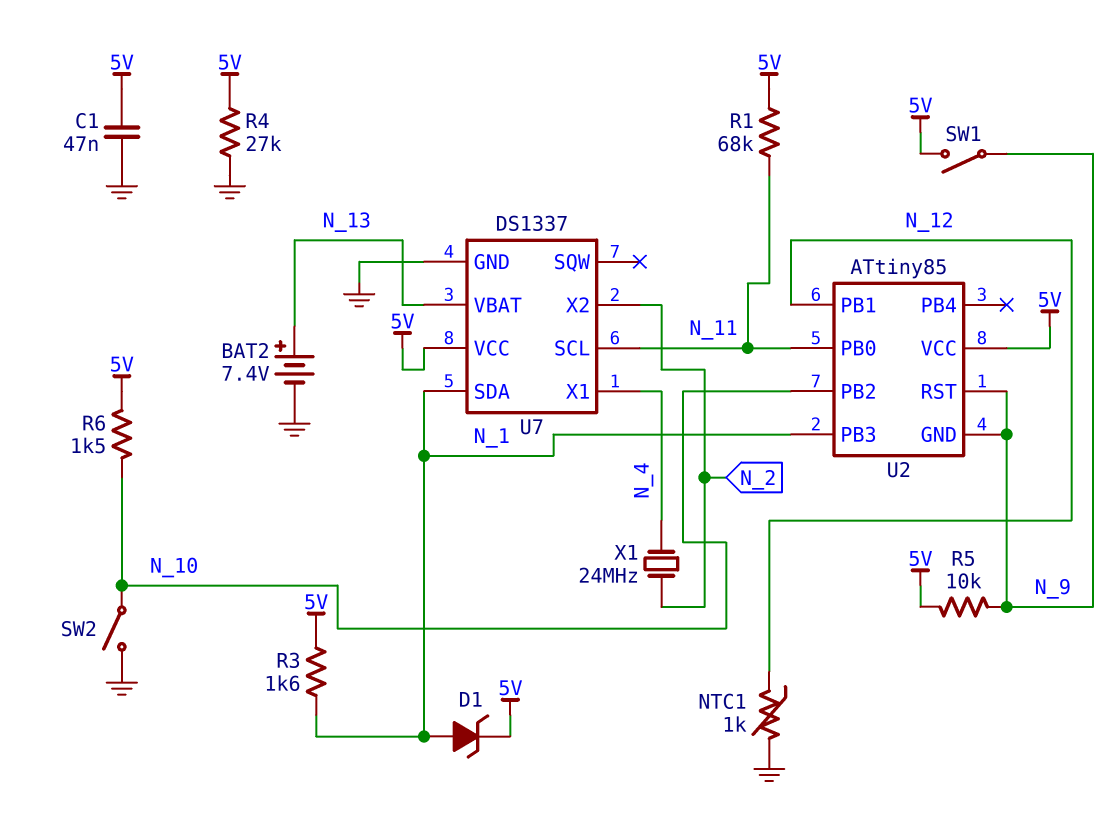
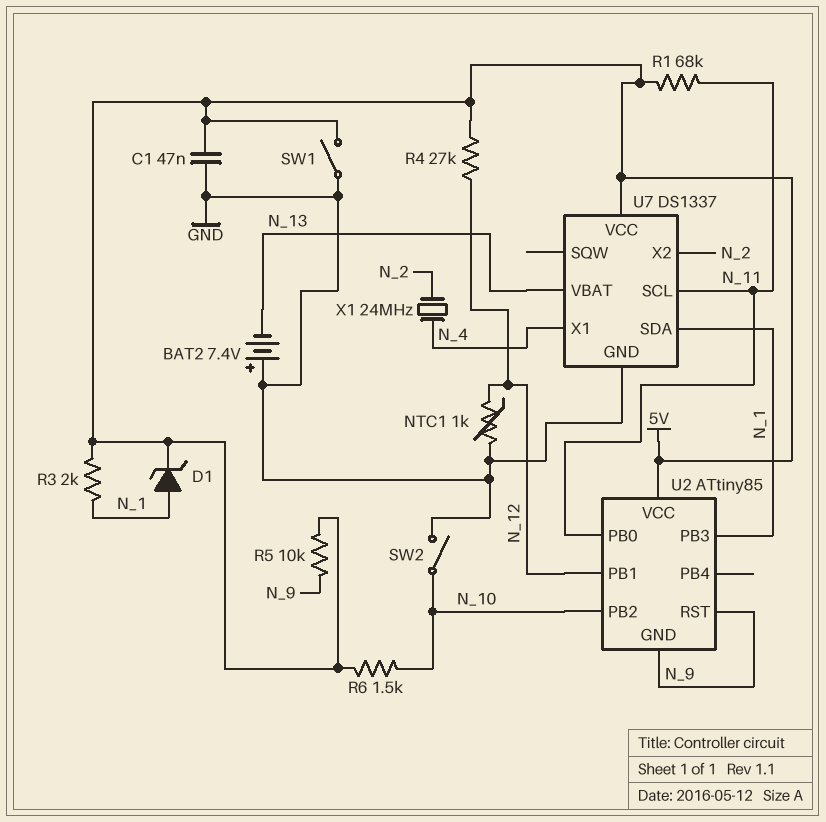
BAT2: 7.4V (plus N_13, minus GND) -> 7.4V (plus GND, minus N_13)
R3: 1.6k (5V, N_1) -> 2k (5V, N_1)
R4: 27k (5V, GND) -> 27k (5V, N_12)
SW1: switch (5V, N_9) -> switch (5V, GND)

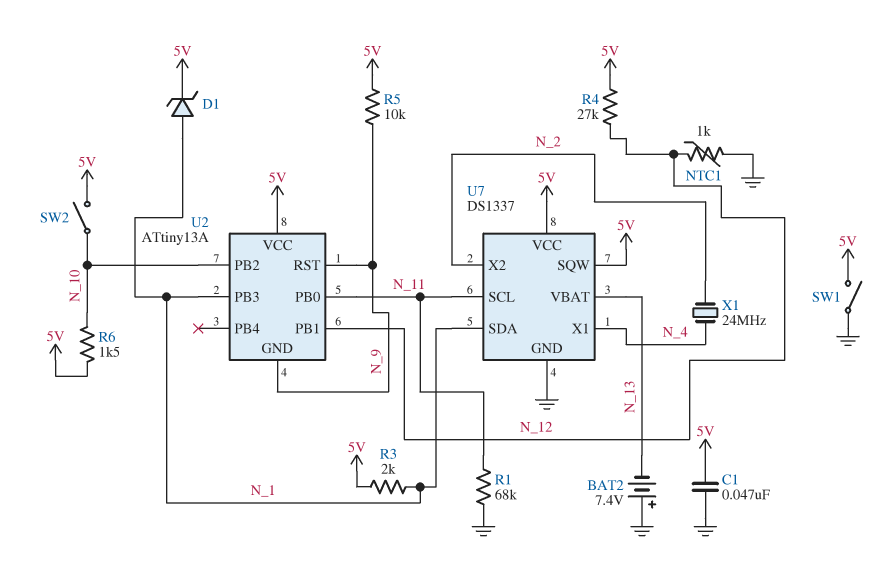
R1: 68k (5V, N_11) -> 68k (GND, N_11)
SW2: switch (GND, N_10) -> switch (5V, N_10)
U2: ATtiny85 -> ATtiny13A
U7 pin SQW: none -> 5V

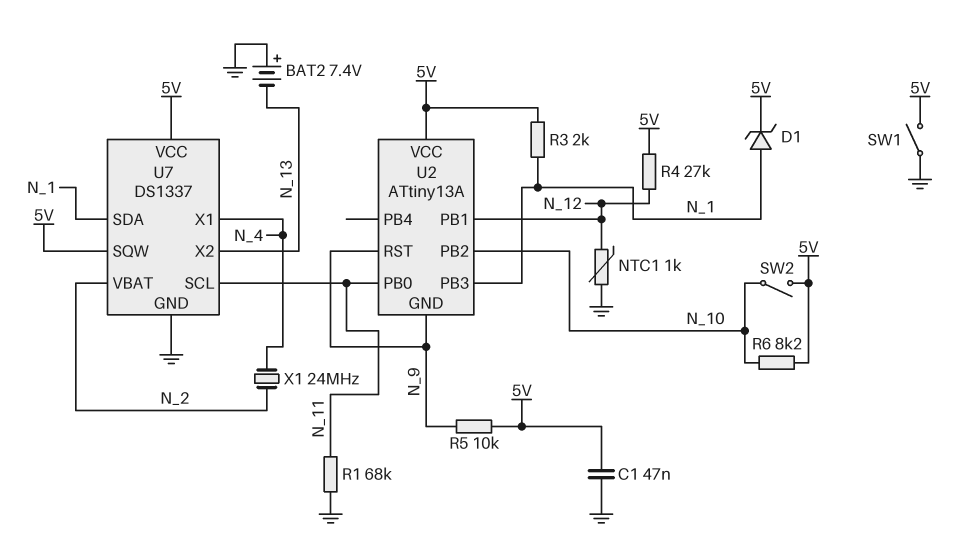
R6: 1.5k (5V, N_10) -> 8.2k (5V, N_10)
U7 pin VBAT: N_13 -> N_2
U7 pin X2: N_2 -> N_13

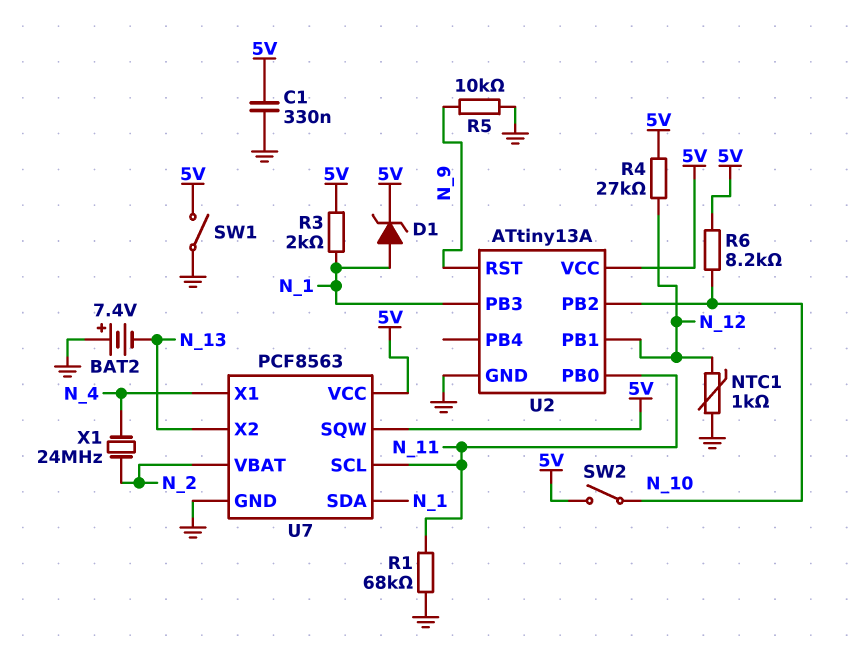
C1: 47nF (5V, GND) -> 330nF (5V, GND)
R5: 10k (5V, N_9) -> 10k (GND, N_9)
U2 pin GND: N_9 -> GND
U7: DS1337 -> PCF8563

